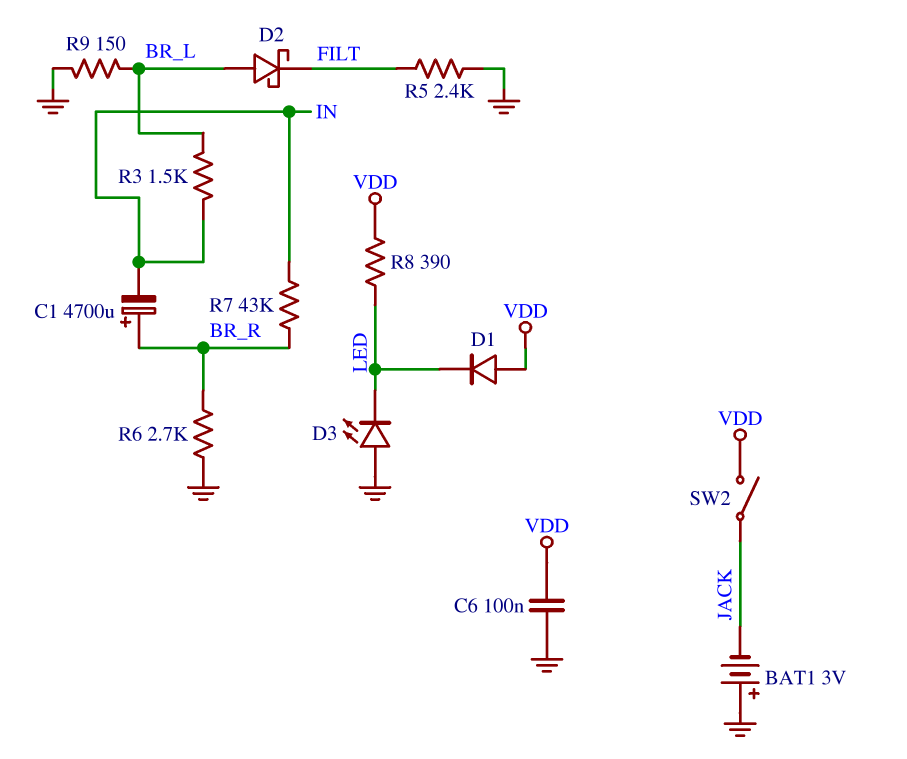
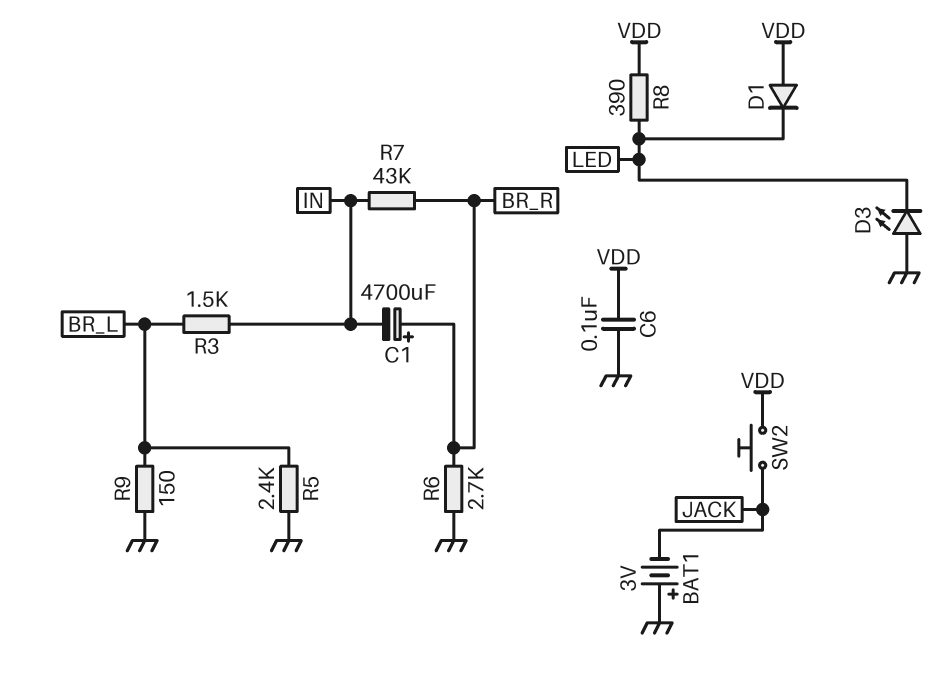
D2: schottky (A BR_L, K FILT) -> none
R5: 2.4k (FILT, GND) -> 2.4k (BR_L, GND)
SW2: switch (JACK, VDD) -> button (JACK, VDD)

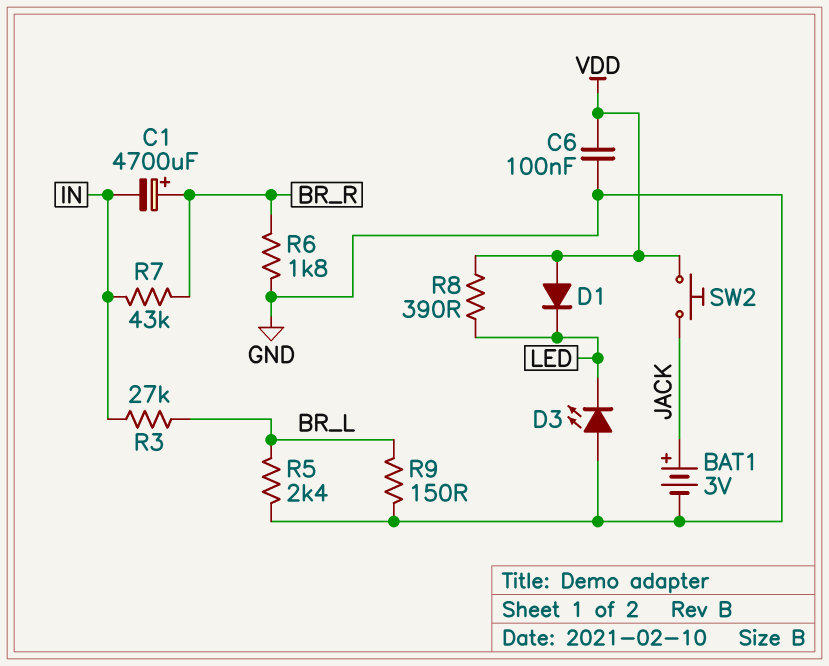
BAT1: 3V (plus GND, minus JACK) -> 3V (plus JACK, minus GND)
R3: 1.5k (BR_L, IN) -> 27k (BR_L, IN)
R6: 2.7k (BR_R, GND) -> 1.8k (BR_R, GND)

